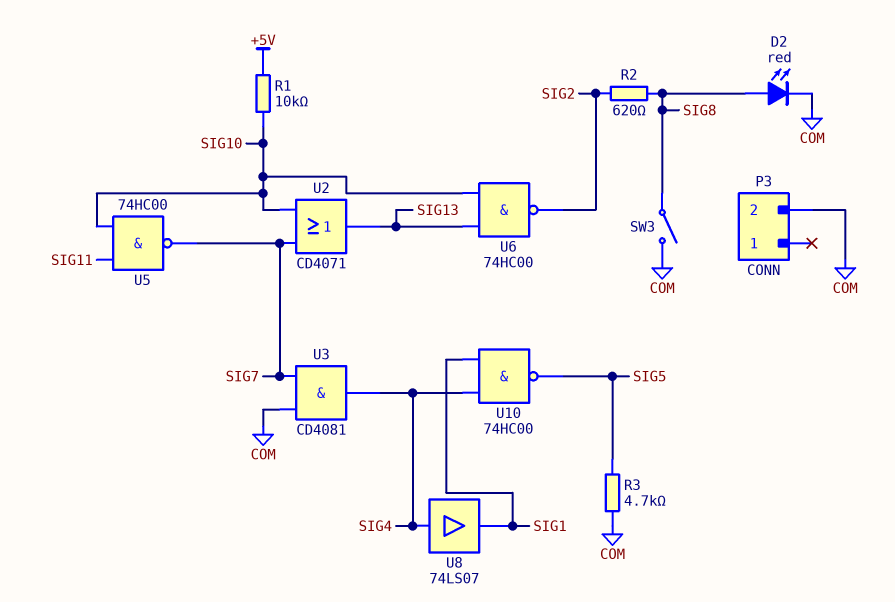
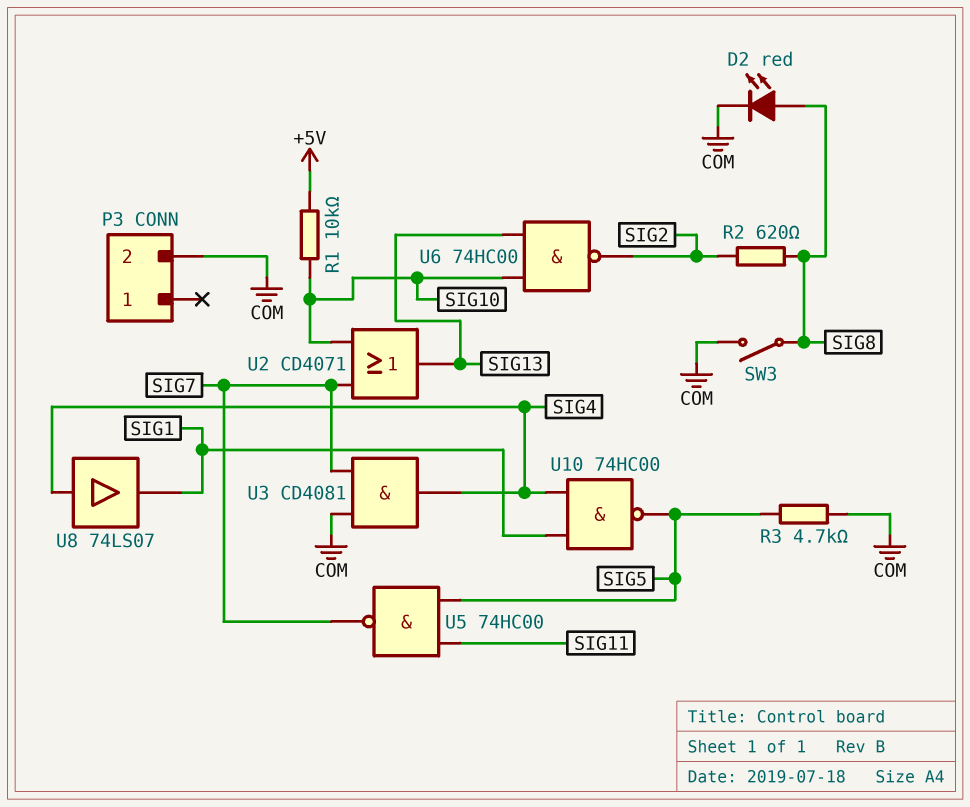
U5: NAND 74HC00 (in SIG10, in SIG11, out SIG7) -> NAND 74HC00 (in SIG5, in SIG11, out SIG7)

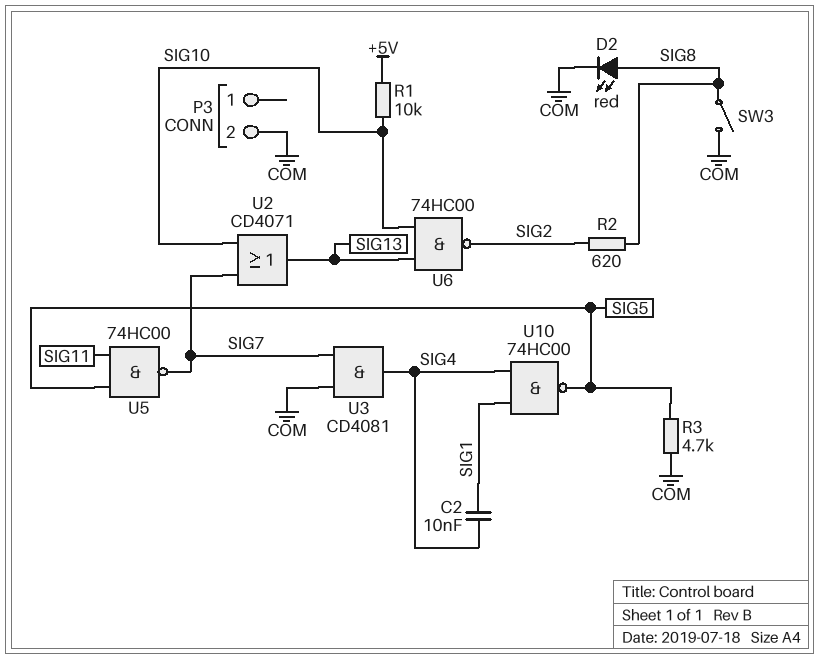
C2: none -> 10nF (SIG1, SIG4)
U8: buffer 74LS07 (in SIG4, out SIG1) -> none

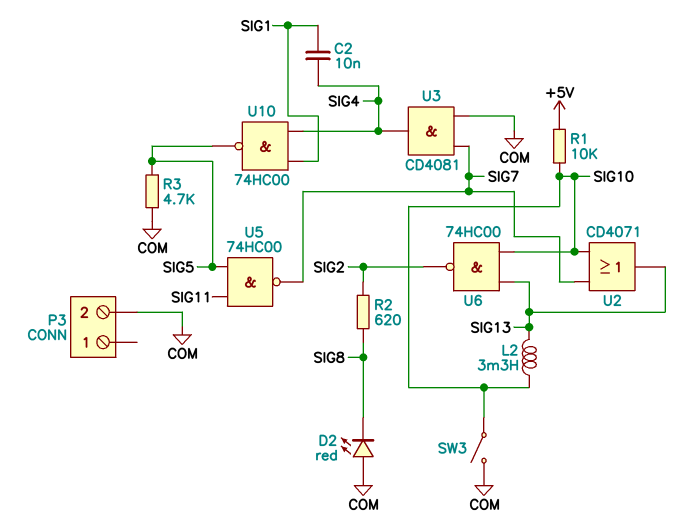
D2: LED red (A SIG8, K COM) -> LED red (A COM, K SIG8)
L2: none -> 3.3mH (SIG10, SIG13)
SW3: switch (COM, SIG8) -> switch (COM, SIG10)

